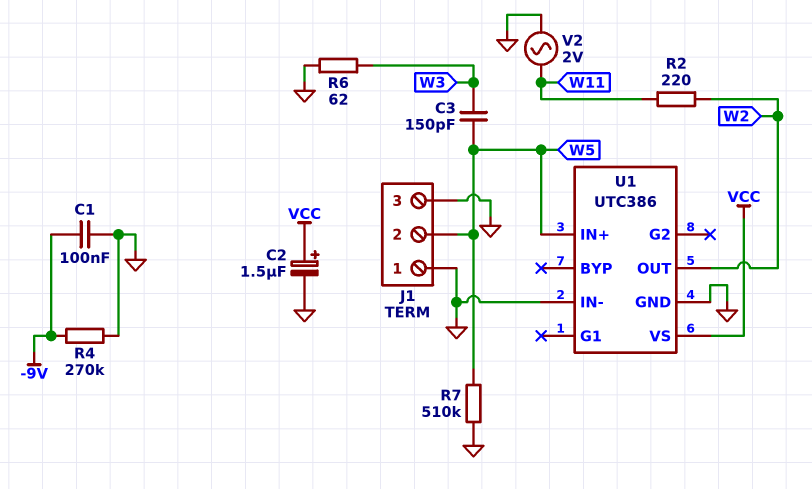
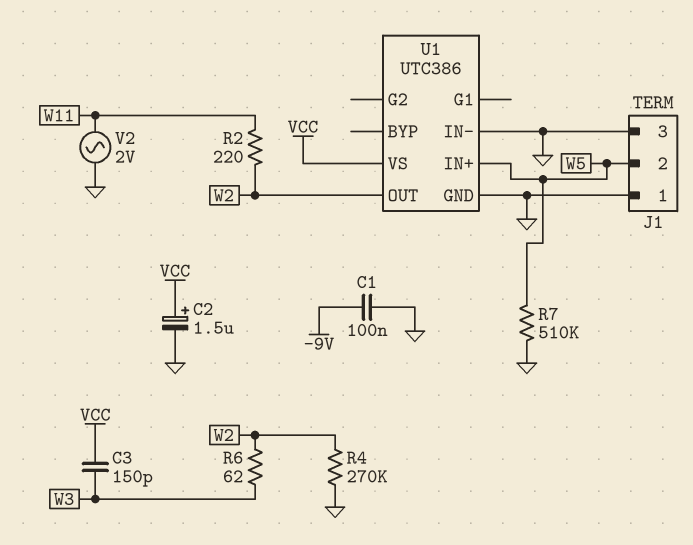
C3: 150pF (W3, W5) -> 150pF (VCC, W3)
R4: 270k (-9V, GND) -> 270k (GND, W2)
R6: 62 (GND, W3) -> 62 (W2, W3)

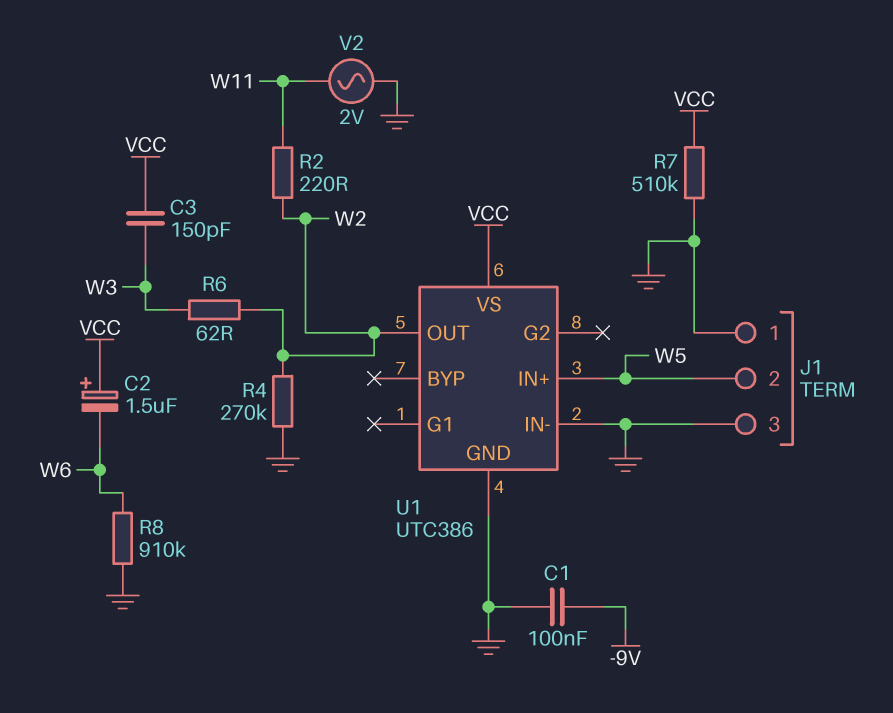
C2: 1.5uF (plus VCC, minus GND) -> 1.5uF (plus VCC, minus W6)
R7: 510k (GND, W5) -> 510k (GND, VCC)
R8: none -> 910k (GND, W6)

